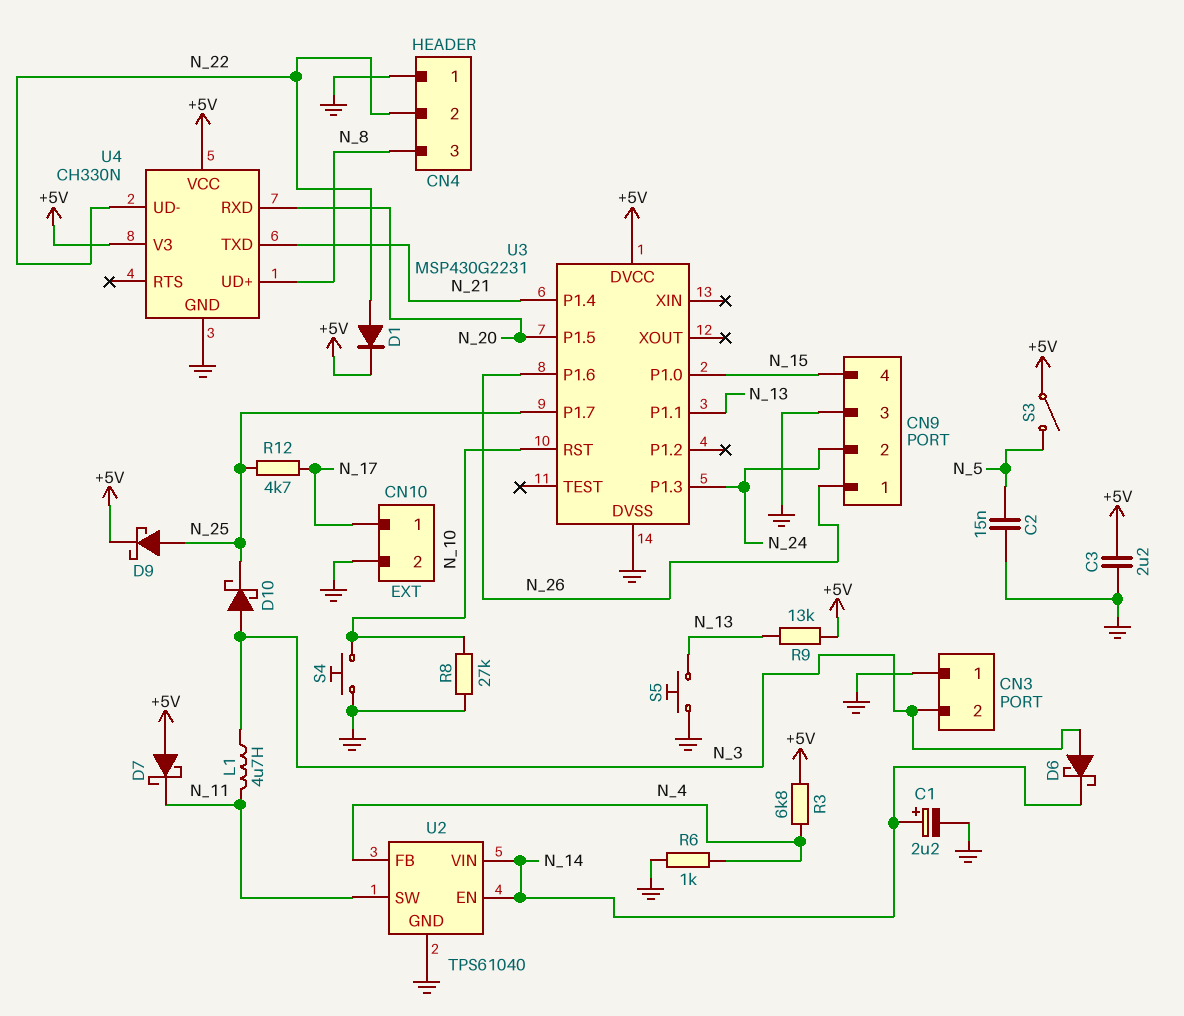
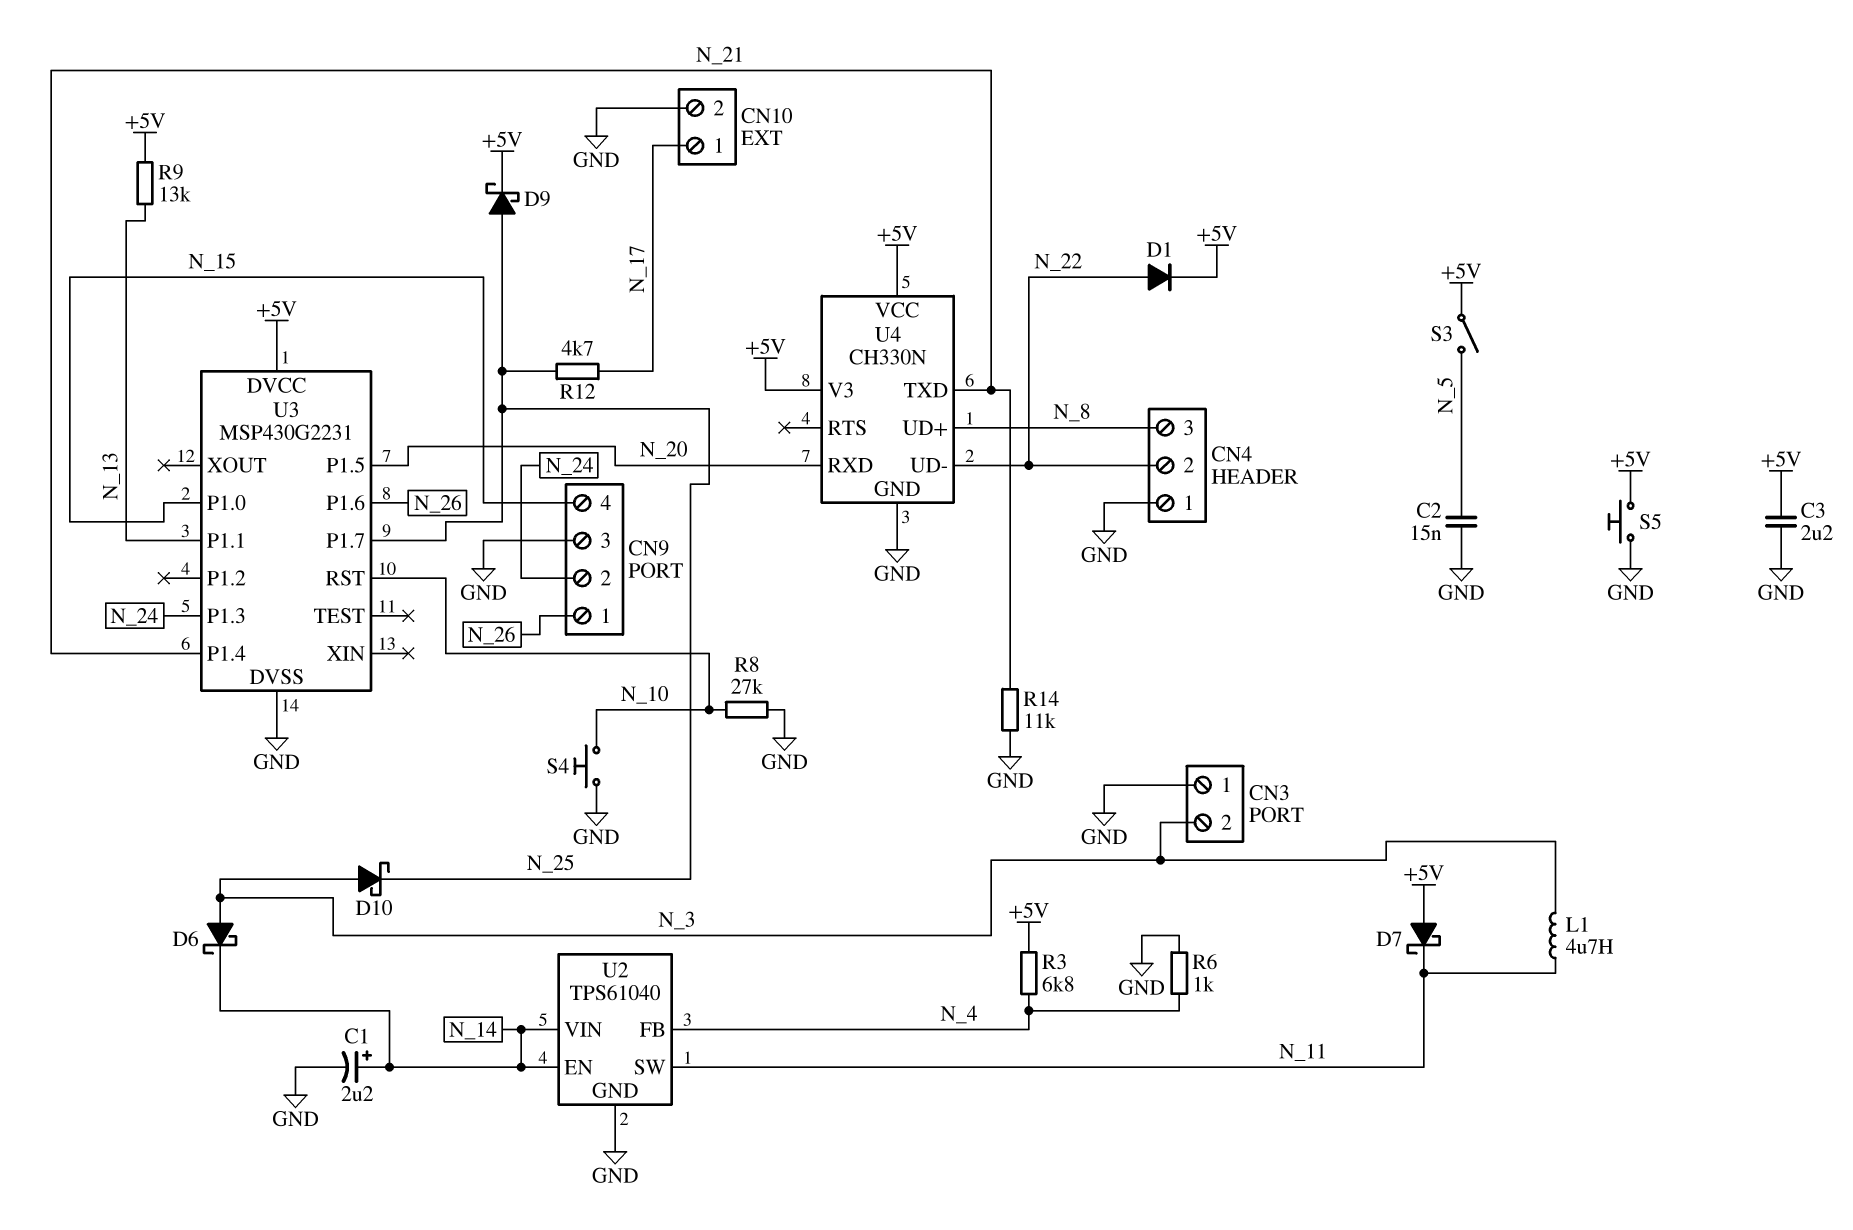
R14: none -> 11k (GND, N_21)
S5: button (GND, N_13) -> button (+5V, GND)

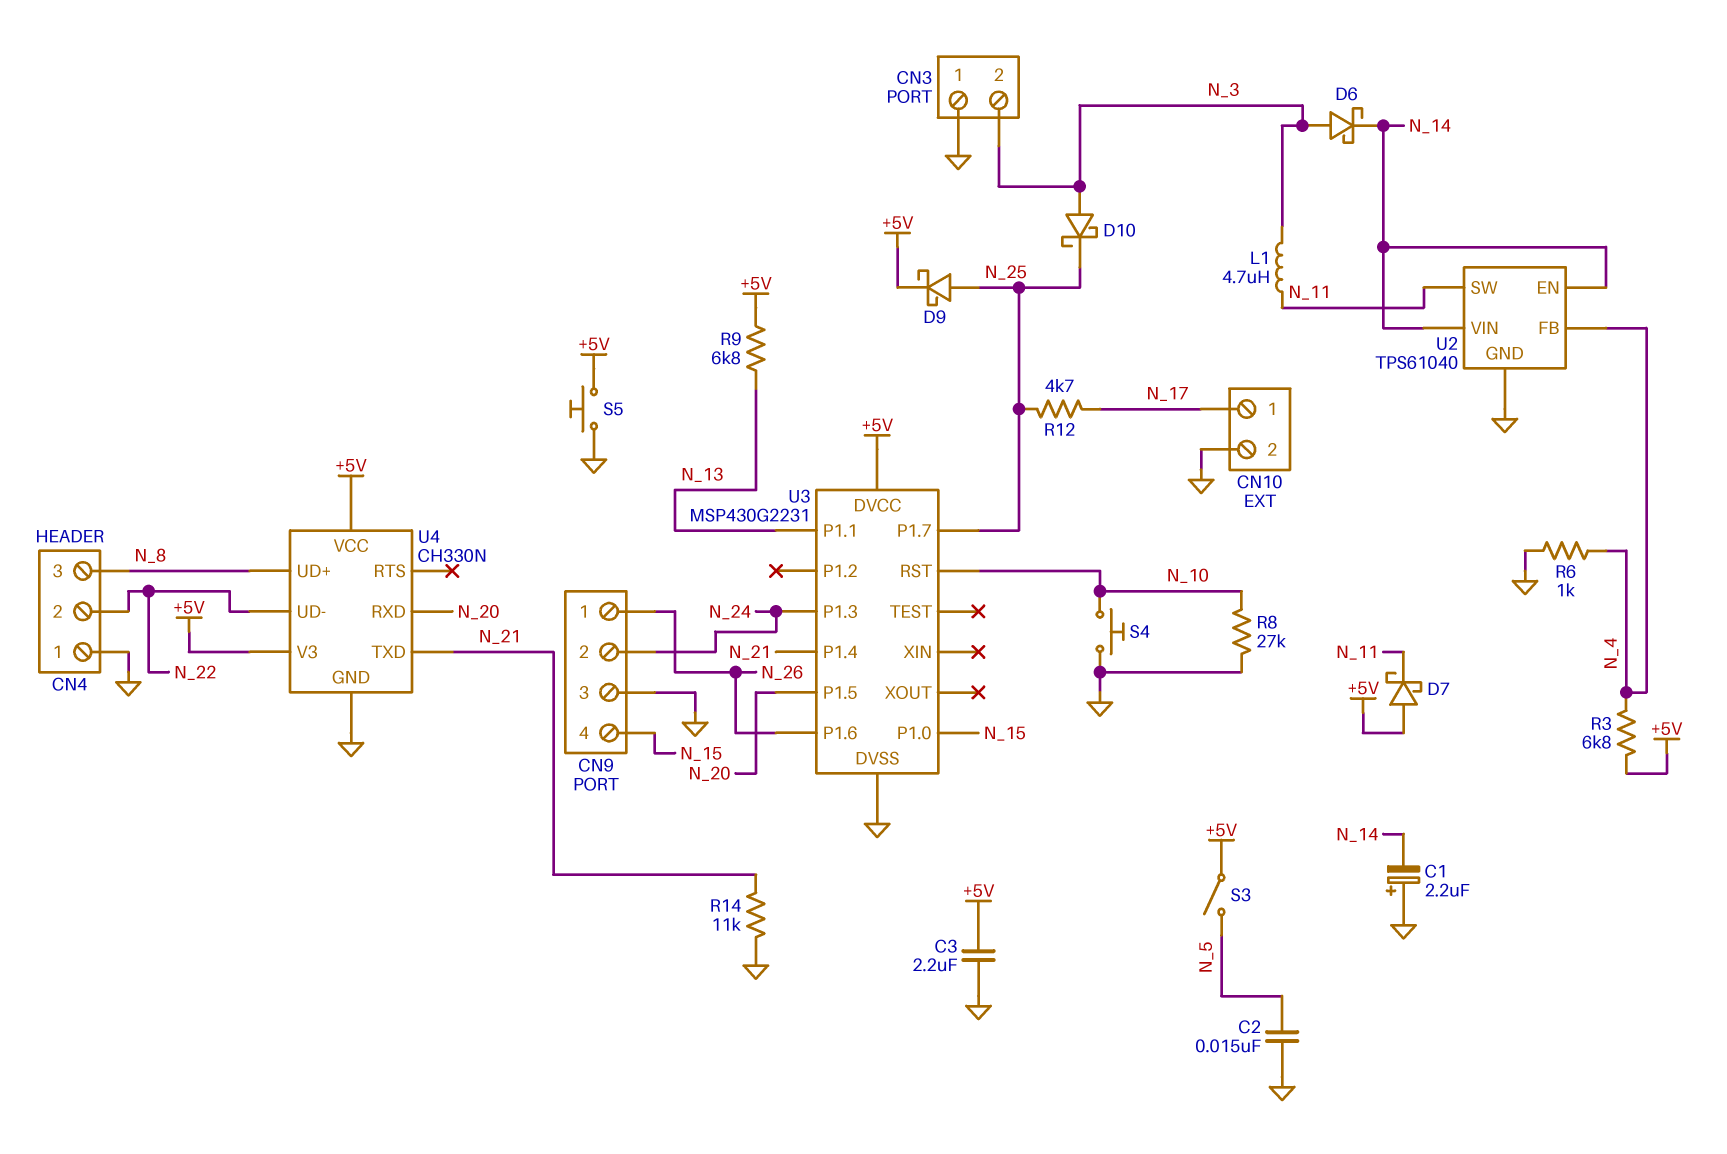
C1: 2.2uF (plus N_14, minus GND) -> 2.2uF (plus GND, minus N_14)
D1: diode (A N_22, K +5V) -> none
R9: 13k (+5V, N_13) -> 6.8k (+5V, N_13)

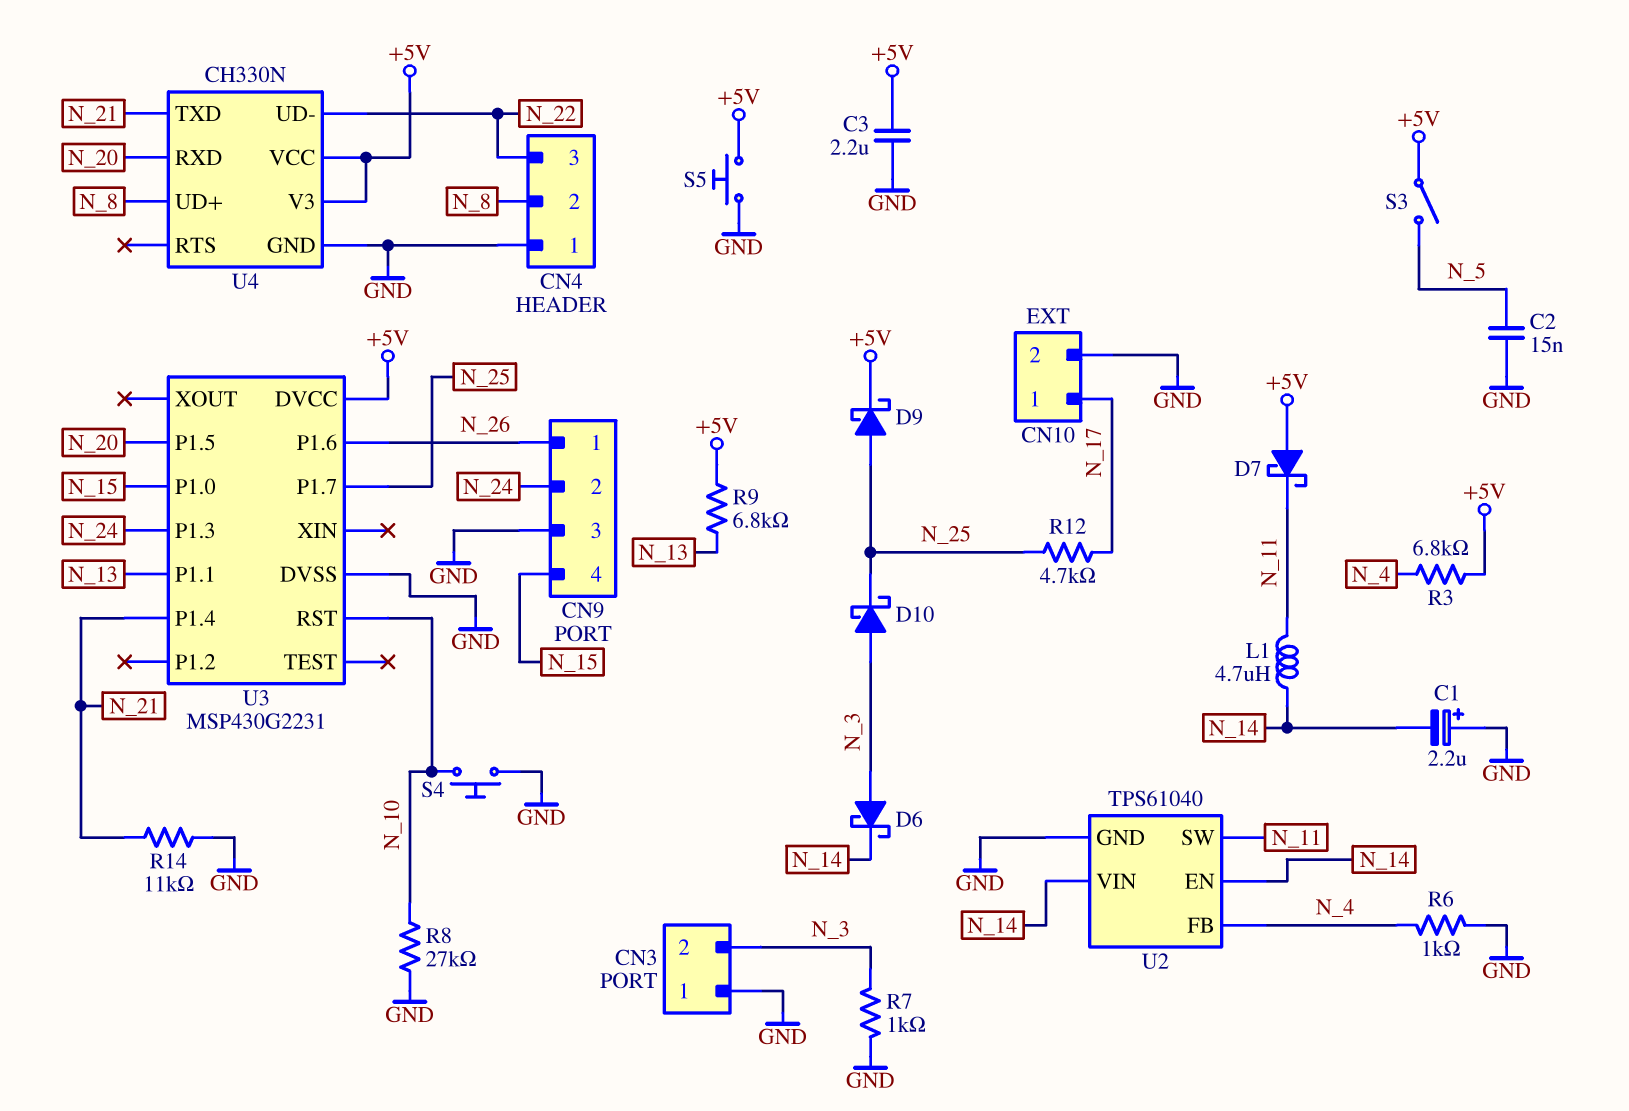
CN4 pin 2: N_22 -> N_8
CN4 pin 3: N_8 -> N_22
L1: 4.7uH (N_3, N_11) -> 4.7uH (N_11, N_14)
R7: none -> 1k (GND, N_3)

